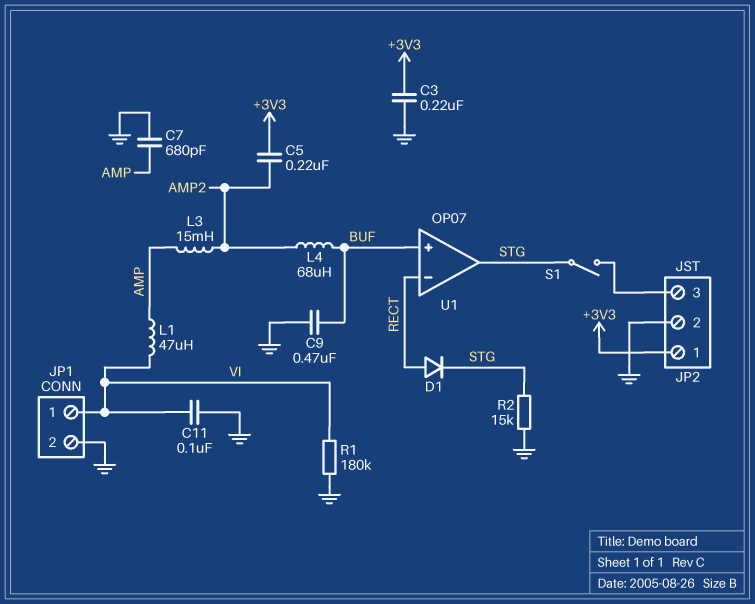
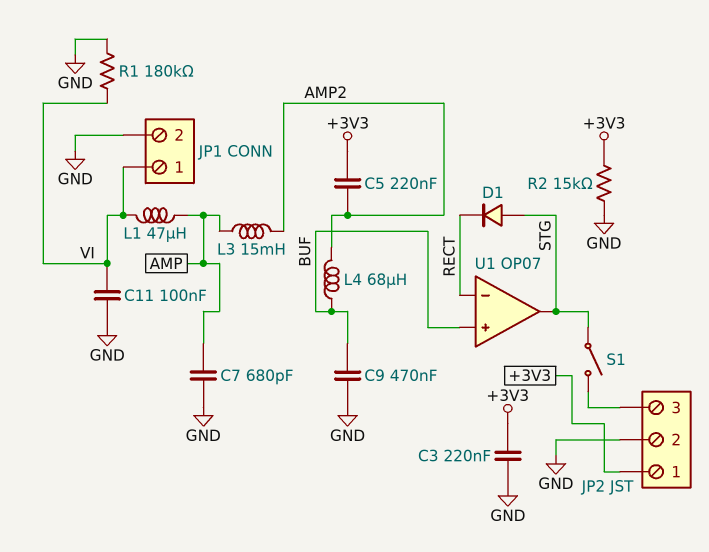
D1: diode (A RECT, K STG) -> diode (A STG, K RECT)
R2: 15k (GND, STG) -> 15k (+3V3, GND)

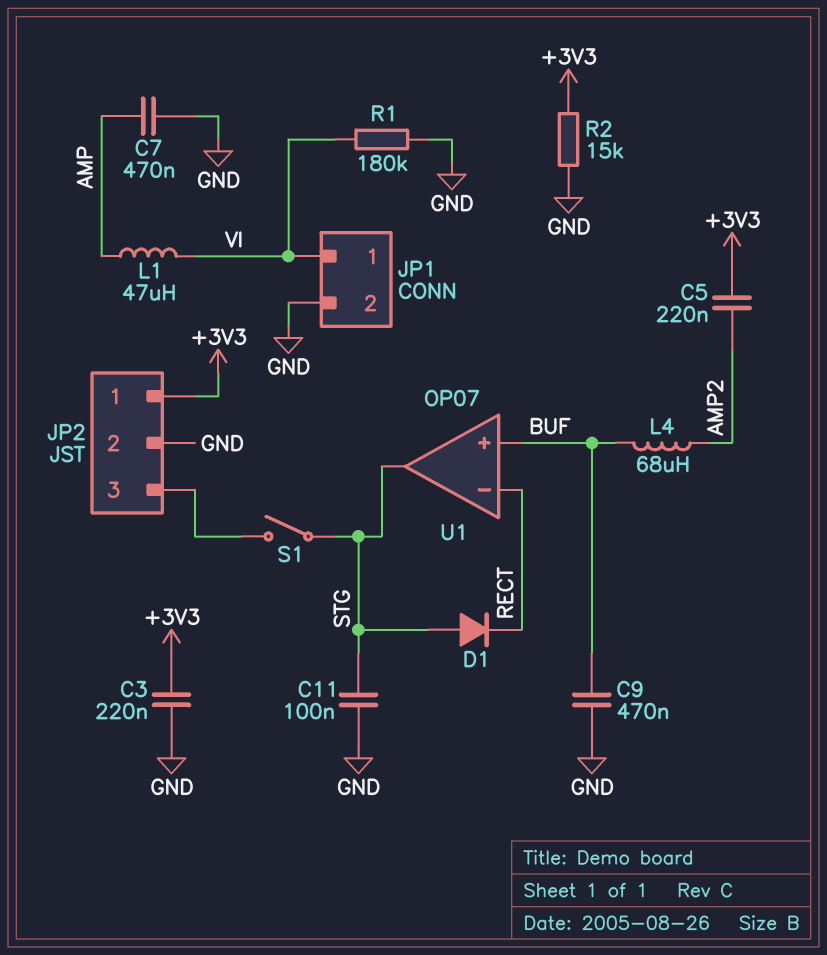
C7: 680pF (AMP, GND) -> 470nF (AMP, GND)
C11: 100nF (GND, VI) -> 100nF (GND, STG)
L3: 15mH (AMP, AMP2) -> none

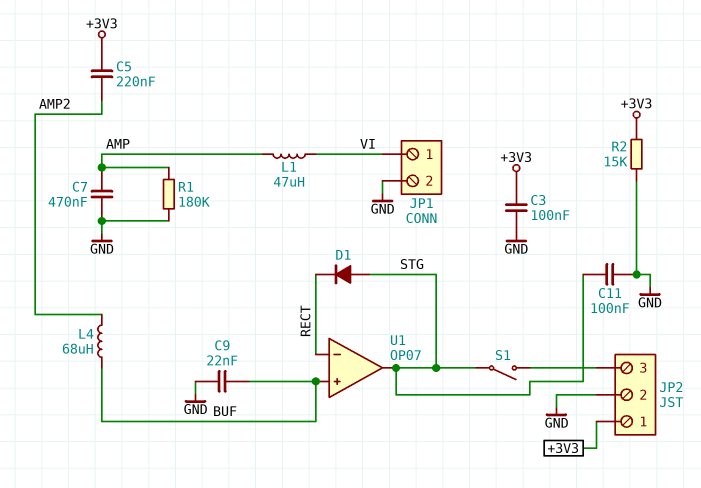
C3: 220nF (+3V3, GND) -> 100nF (+3V3, GND)
C9: 470nF (BUF, GND) -> 22nF (BUF, GND)
R1: 180k (GND, VI) -> 180k (AMP, GND)

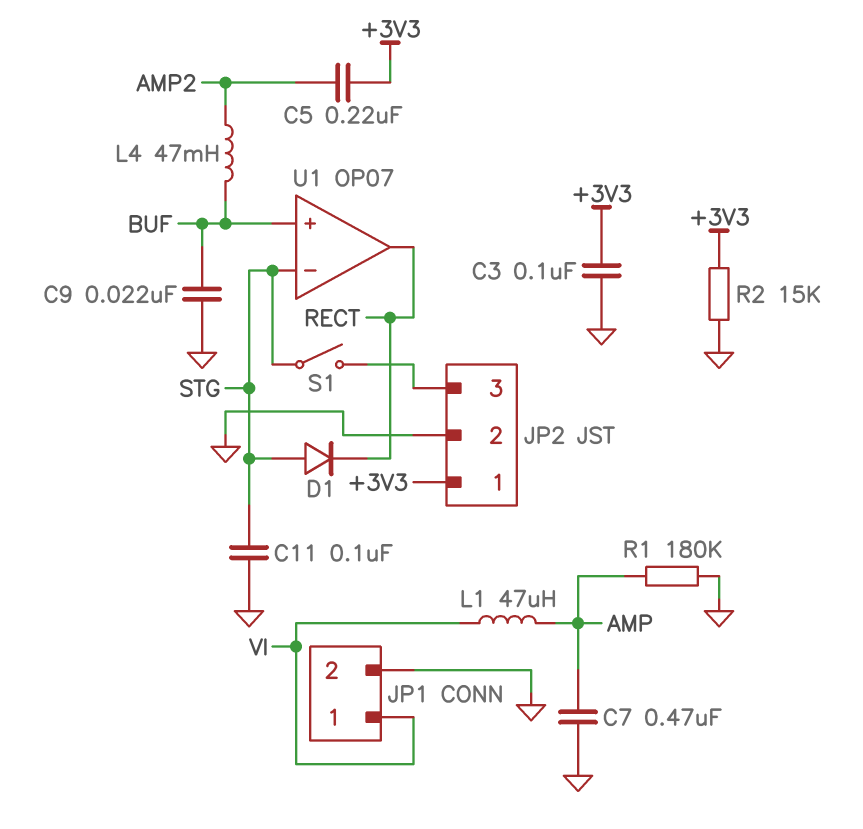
L4: 68uH (AMP2, BUF) -> 47mH (AMP2, BUF)
U1 pin in-: RECT -> STG
U1 pin out: STG -> RECT

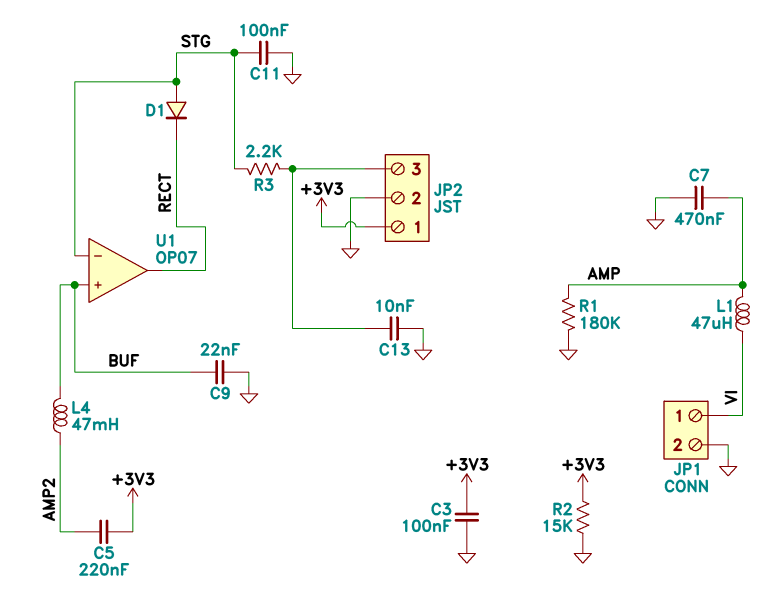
C13: none -> 10nF (GND, JP2/3)
R3: none -> 2.2k (JP2/3, STG)
S1: switch (JP2/3, STG) -> none

